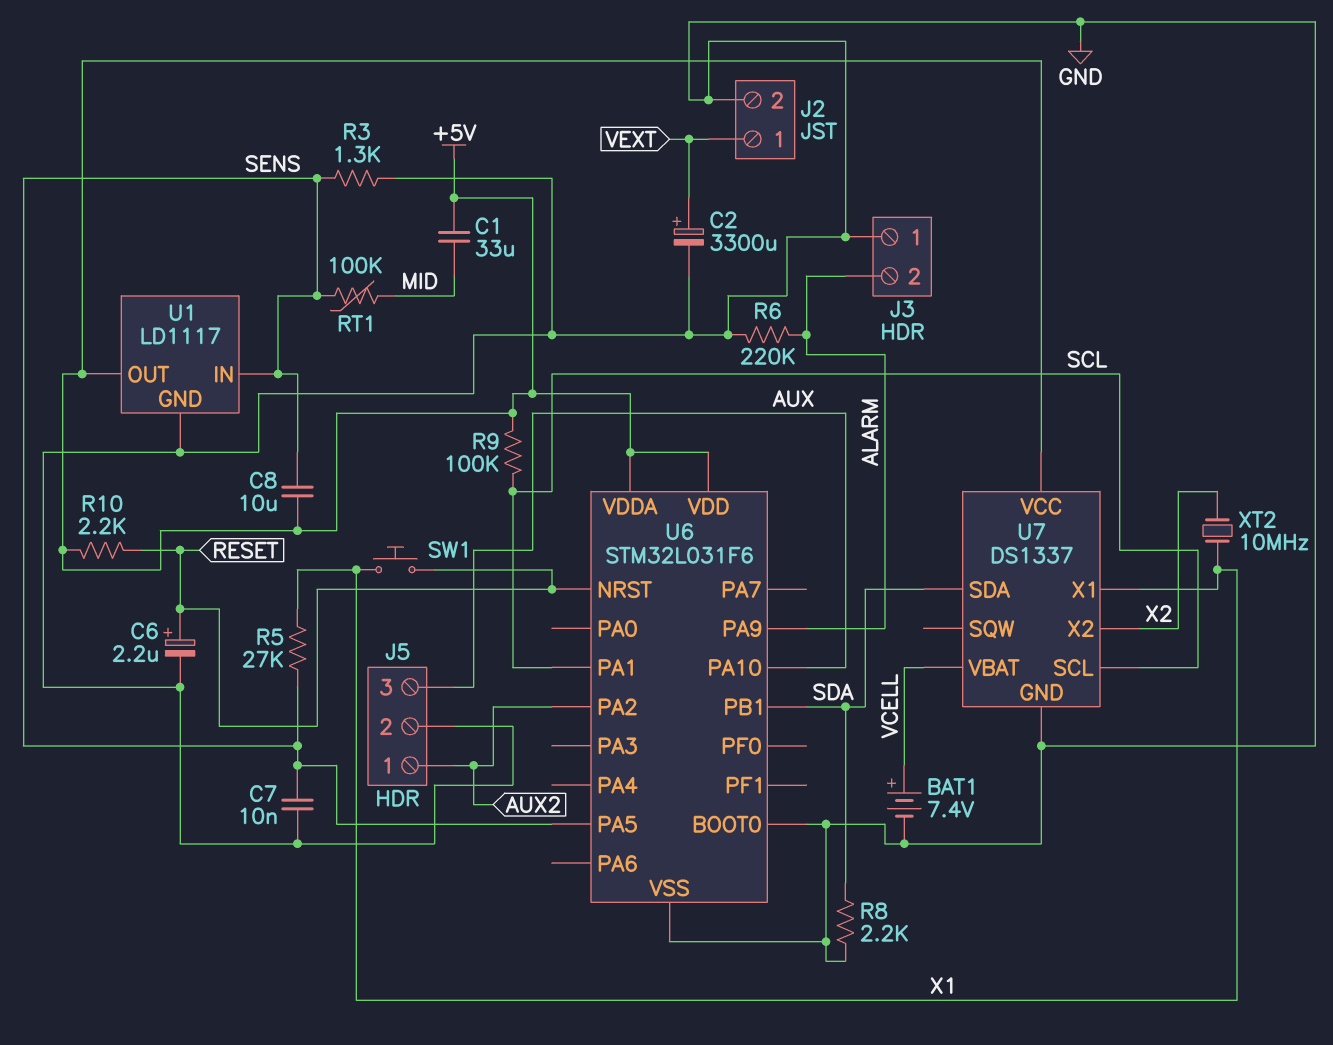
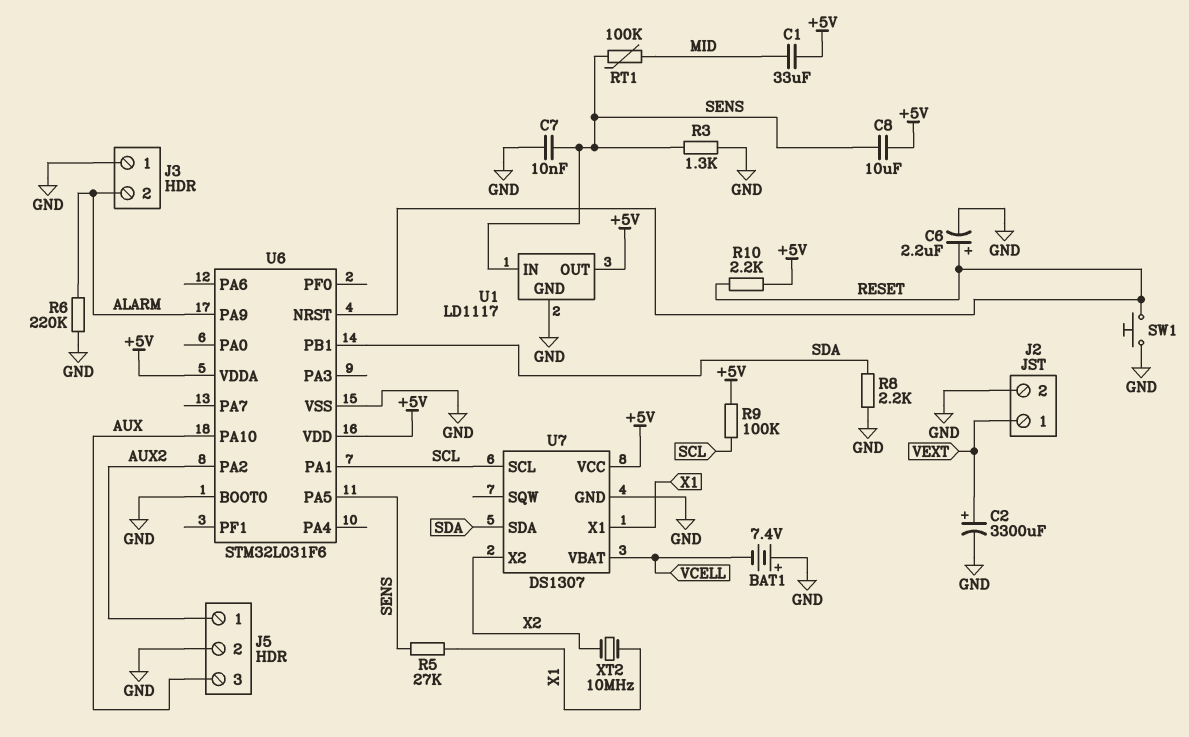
BAT1: 7.4V (plus VCELL, minus GND) -> 7.4V (plus GND, minus VCELL)
SW1: button (RESET, X1) -> button (GND, RESET)
U7: DS1337 -> DS1307

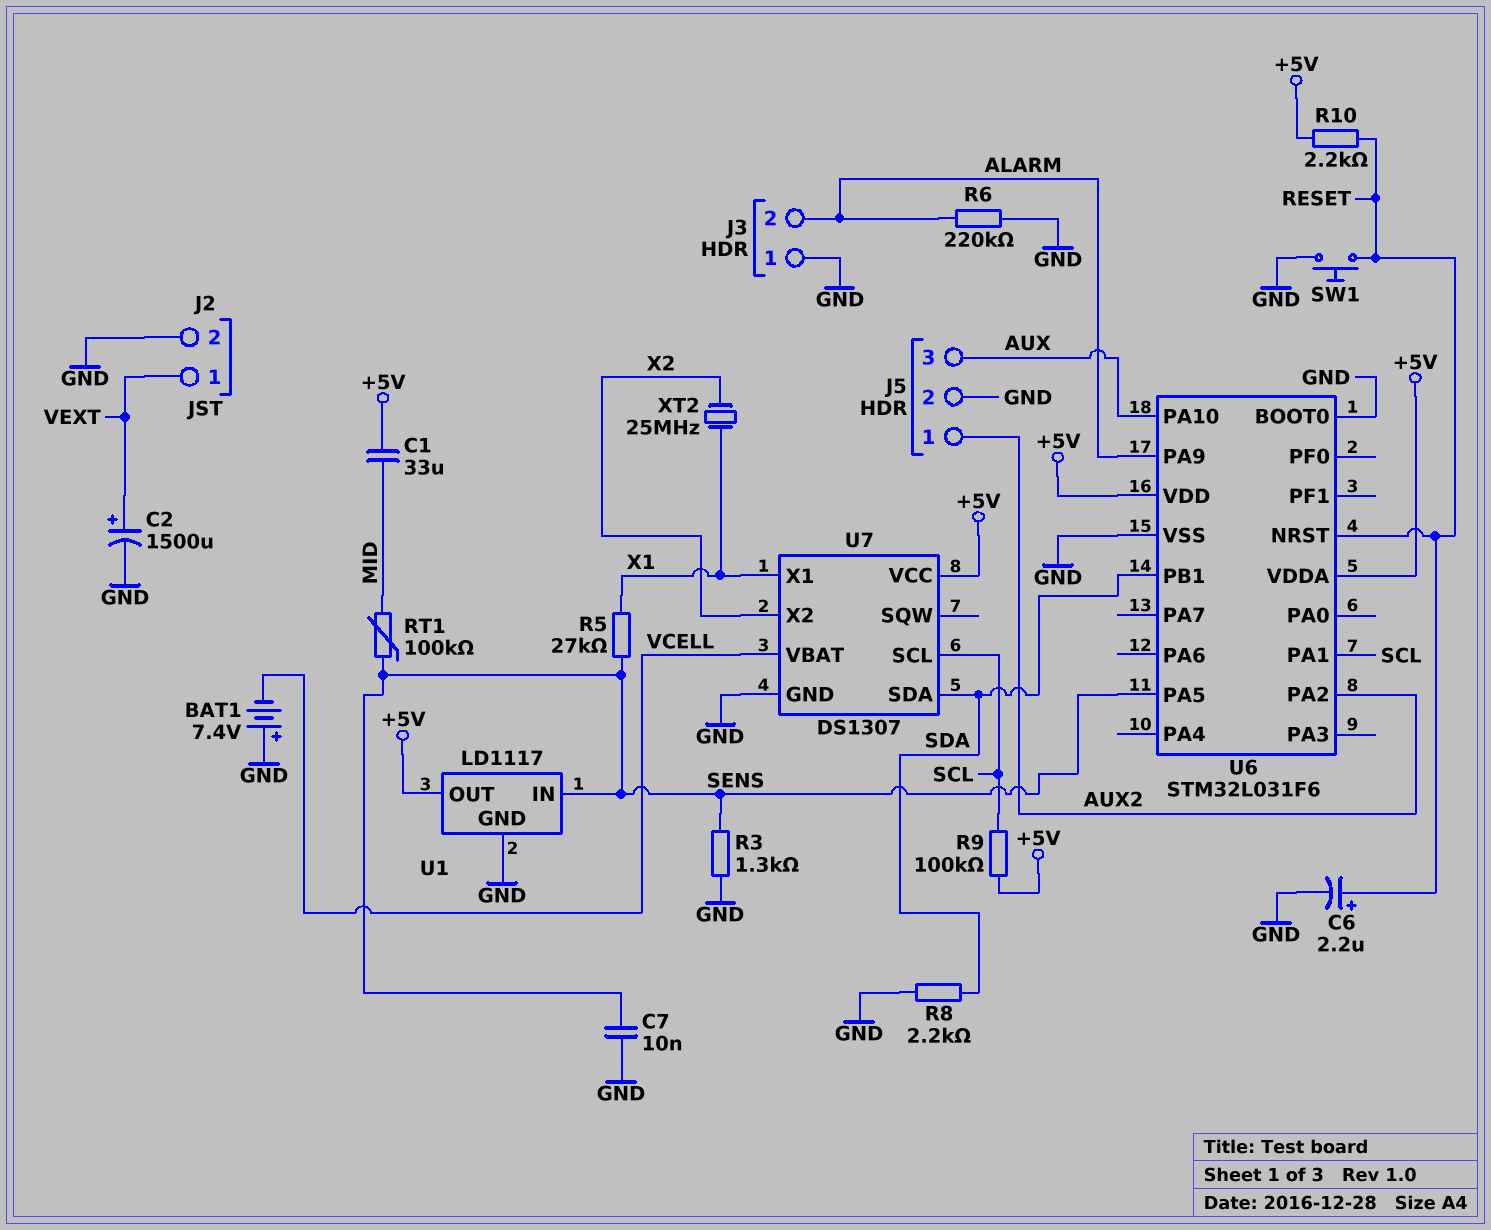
C2: 3300uF (plus VEXT, minus GND) -> 1500uF (plus VEXT, minus GND)
C8: 10uF (+5V, SENS) -> none
XT2: 10MHz (X1, X2) -> 25MHz (X1, X2)

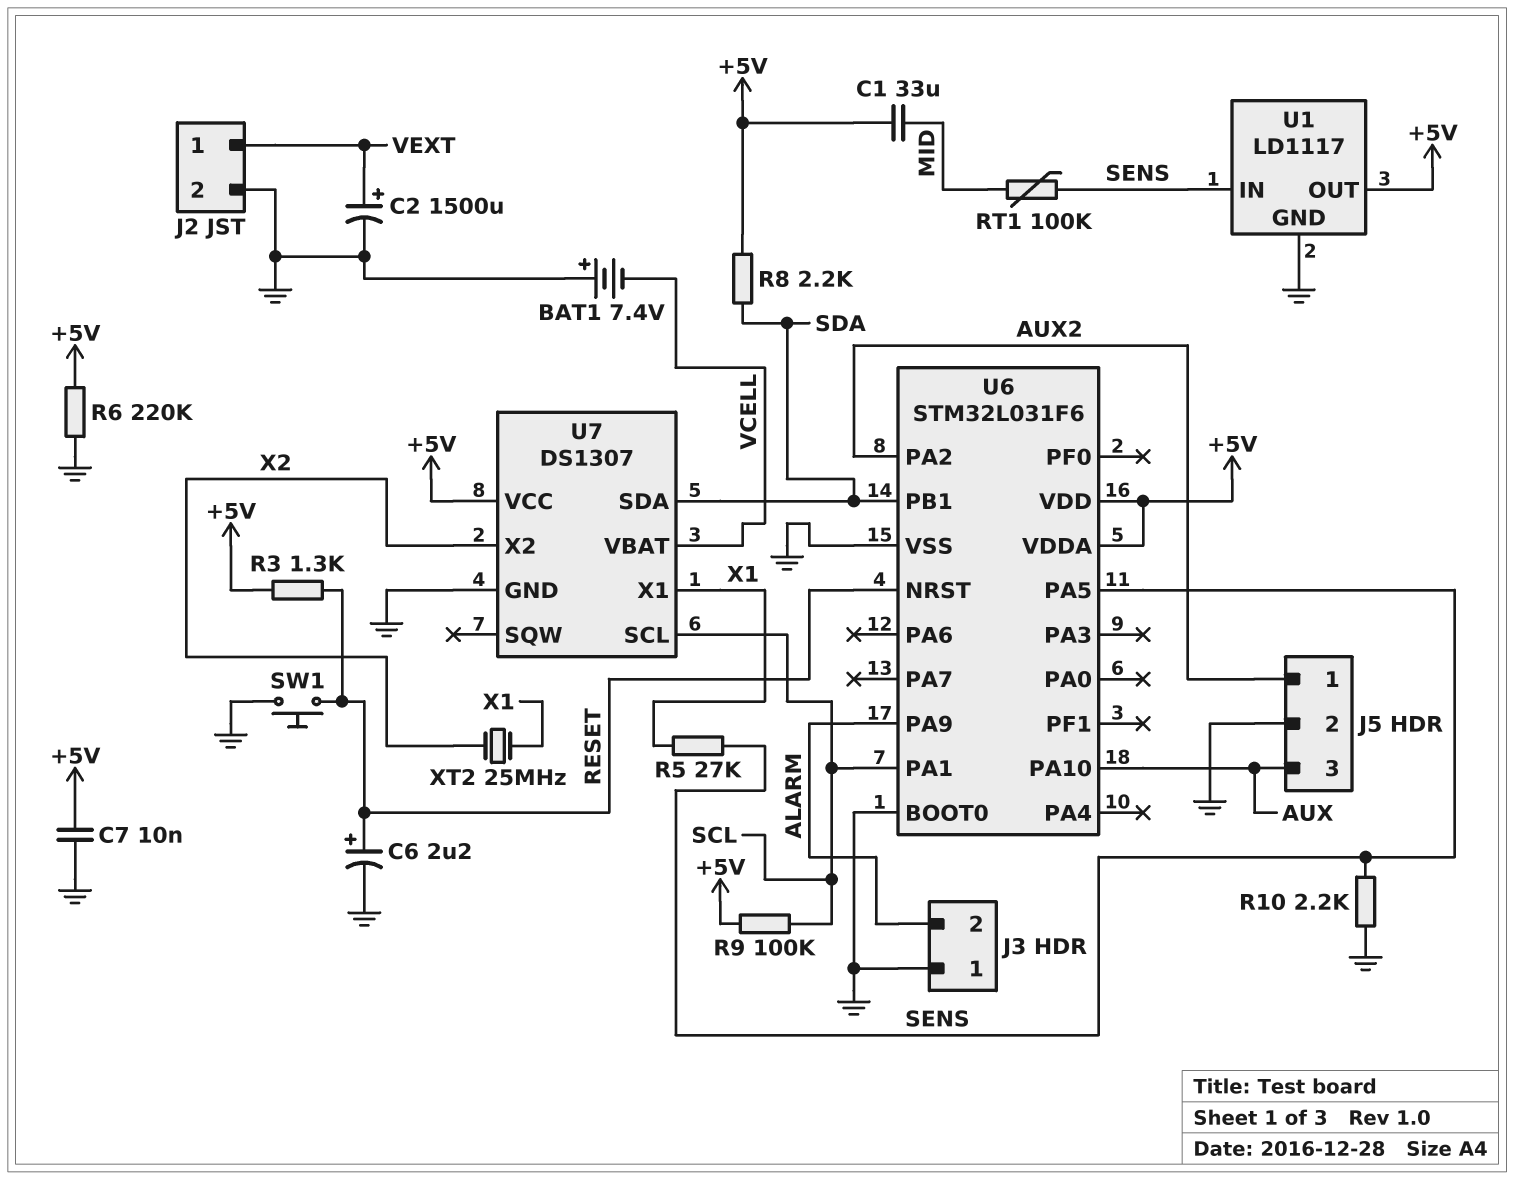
C7: 10nF (GND, SENS) -> 10nF (+5V, GND)
R3: 1.3k (GND, SENS) -> 1.3k (+5V, RESET)
R6: 220k (ALARM, GND) -> 220k (+5V, GND)
R8: 2.2k (GND, SDA) -> 2.2k (+5V, SDA)
R10: 2.2k (+5V, RESET) -> 2.2k (GND, SENS)

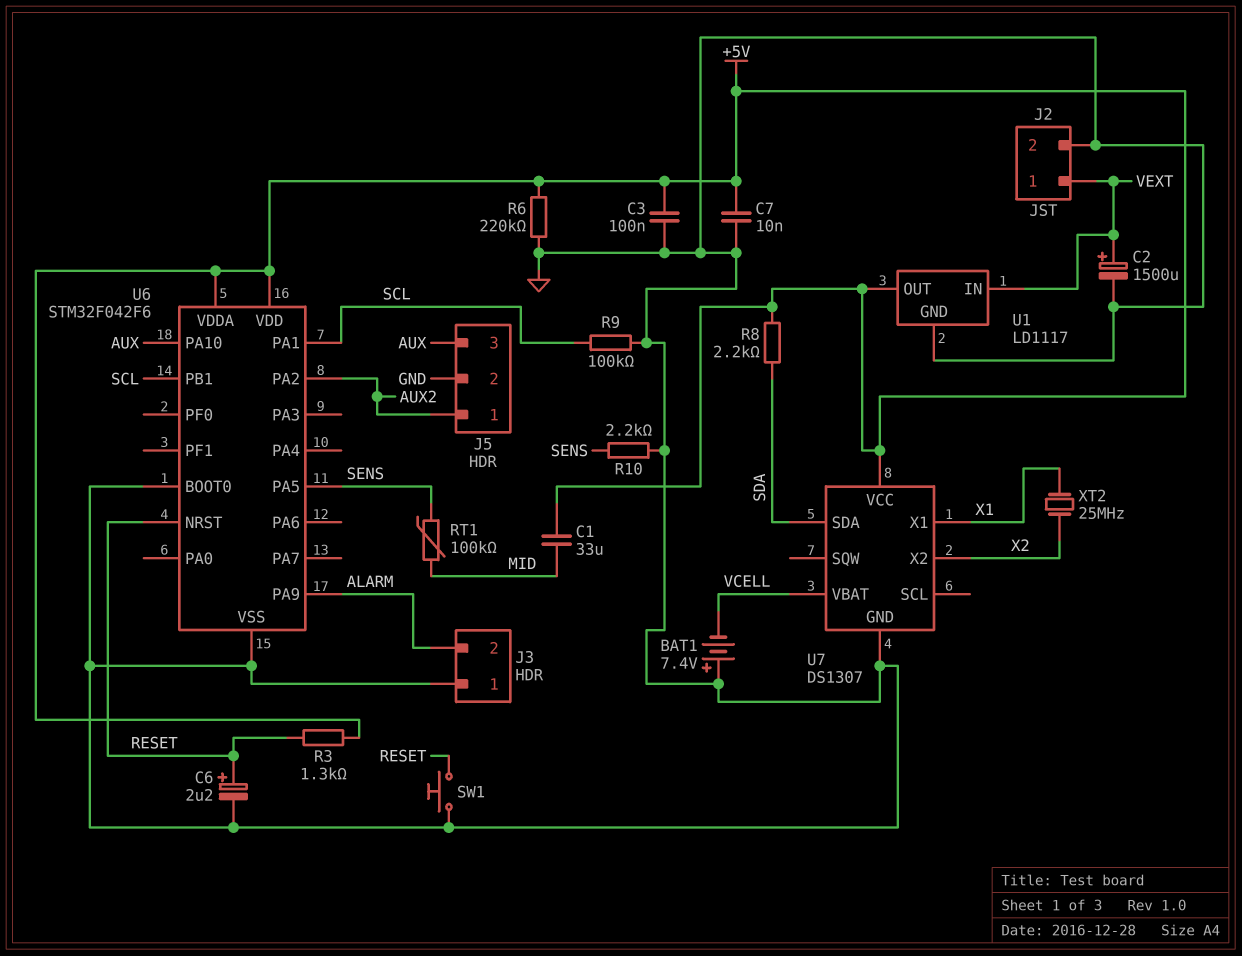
C3: none -> 100nF (+5V, GND)
R5: 27k (SENS, X1) -> none
R9: 100k (+5V, SCL) -> 100k (GND, SCL)
U1 pin IN: SENS -> VEXT
U6: STM32L031F6 -> STM32F042F6
U6 pin PB1: SDA -> SCL
U7 pin SCL: SCL -> none

